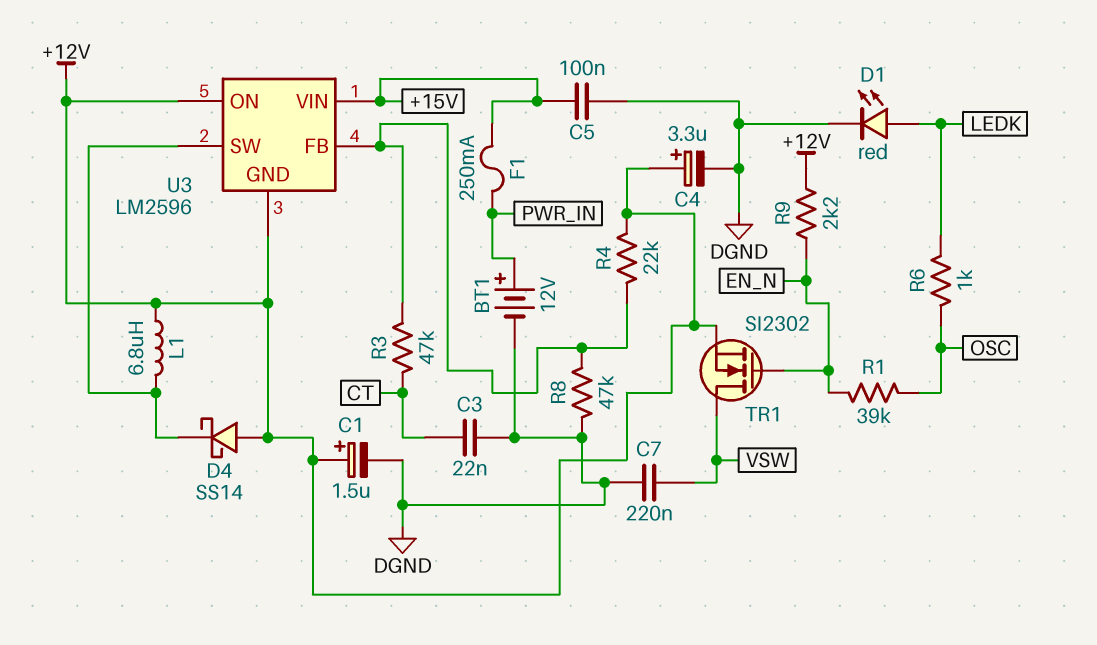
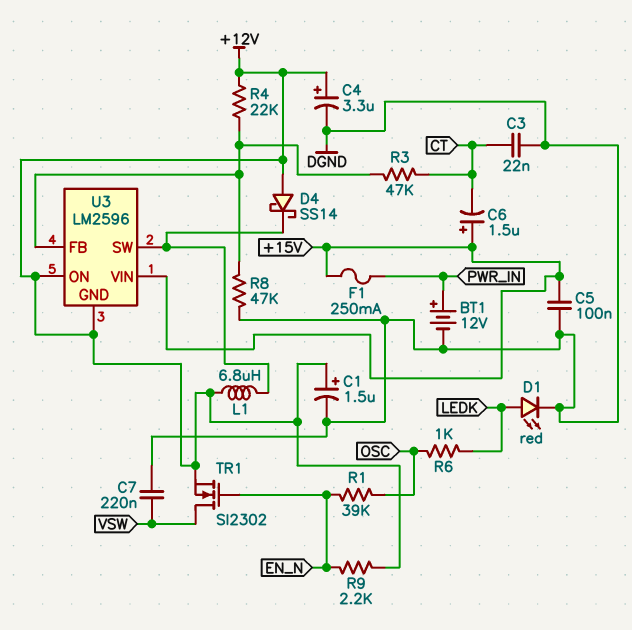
C6: none -> 1.5uF (plus +15V, minus CT)

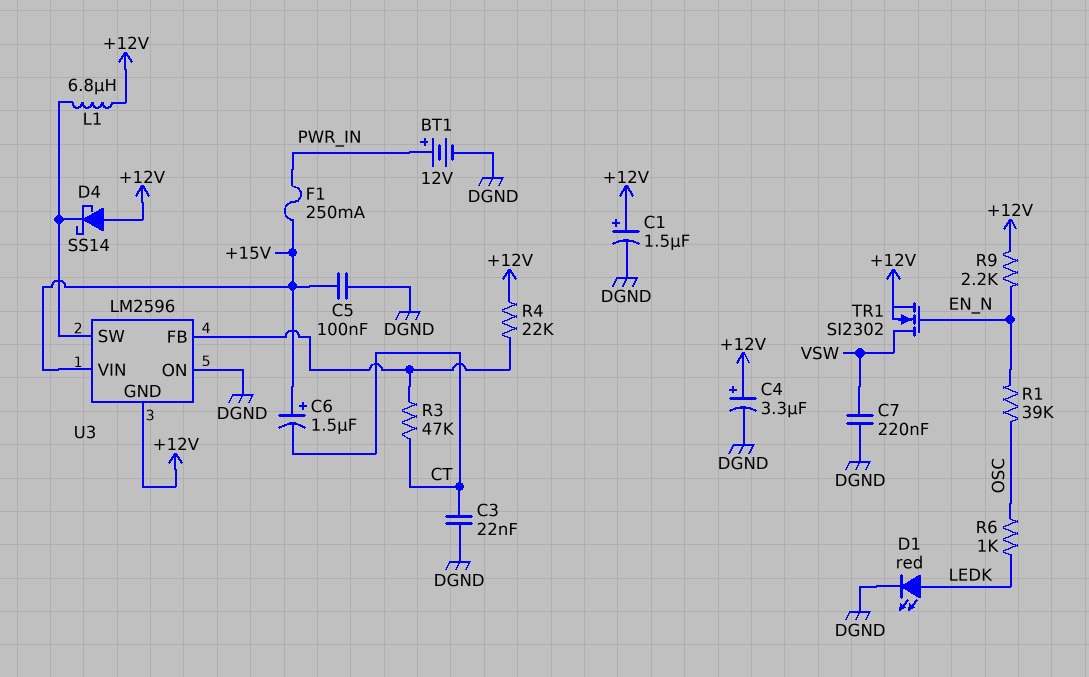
R8: 47k (DGND, U3/FB) -> none
U3 pin ON: +12V -> DGND

